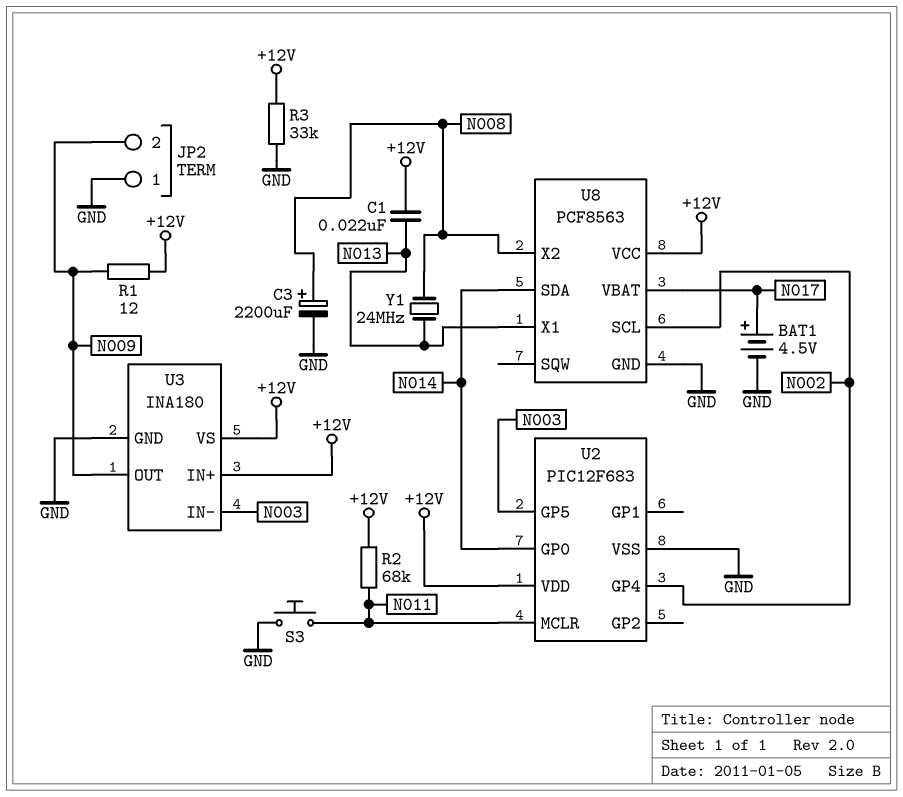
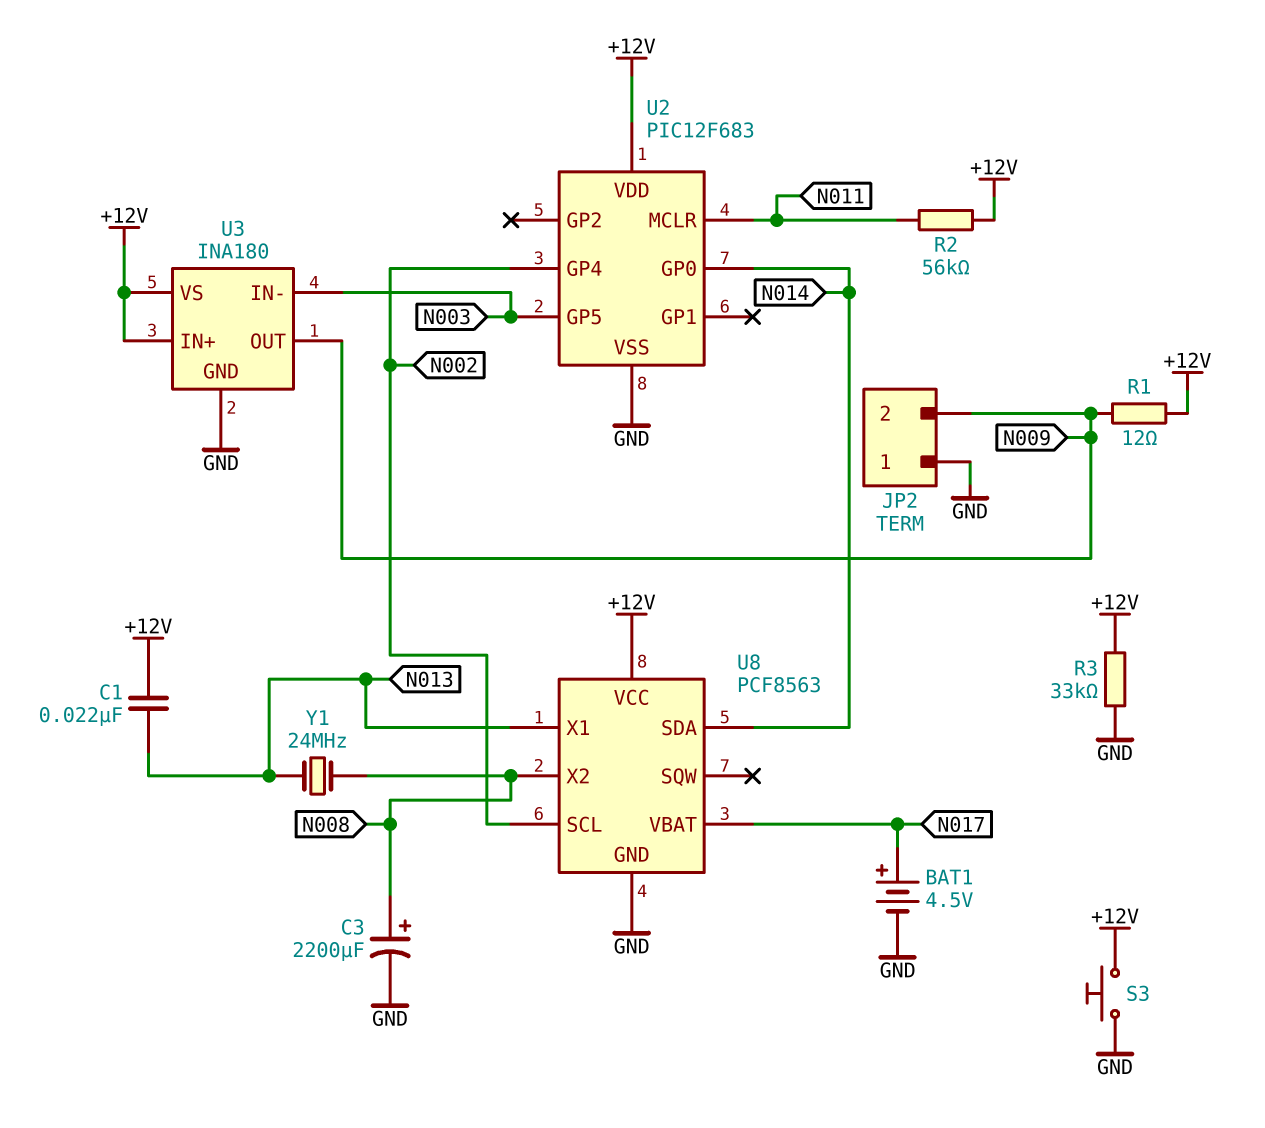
R2: 68k (+12V, N011) -> 56k (+12V, N011)
S3: button (GND, N011) -> button (+12V, GND)

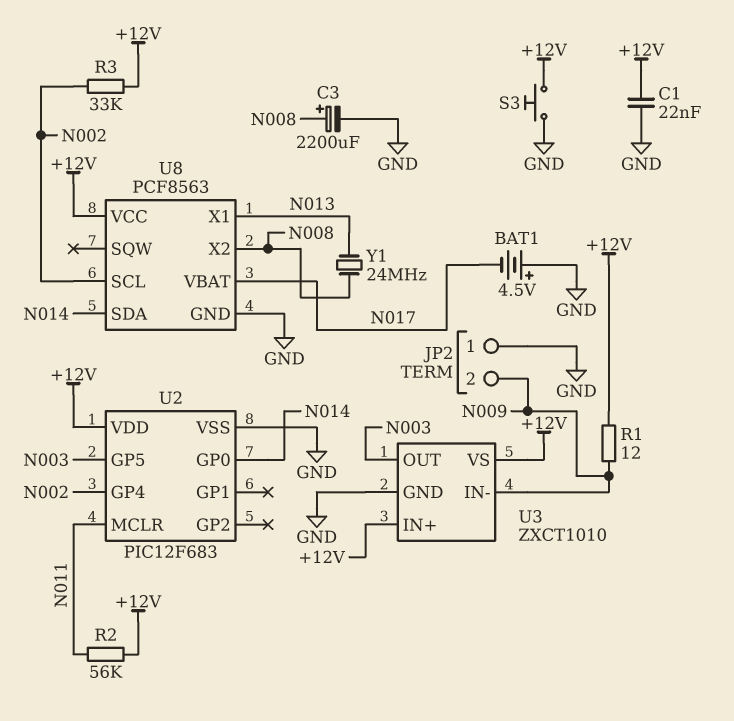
BAT1: 4.5V (plus N017, minus GND) -> 4.5V (plus GND, minus N017)
C1: 22nF (+12V, N013) -> 22nF (+12V, GND)
R3: 33k (+12V, GND) -> 33k (+12V, N002)
U3: INA180 -> ZXCT1010
U3 pin IN-: N003 -> N009
U3 pin OUT: N009 -> N003

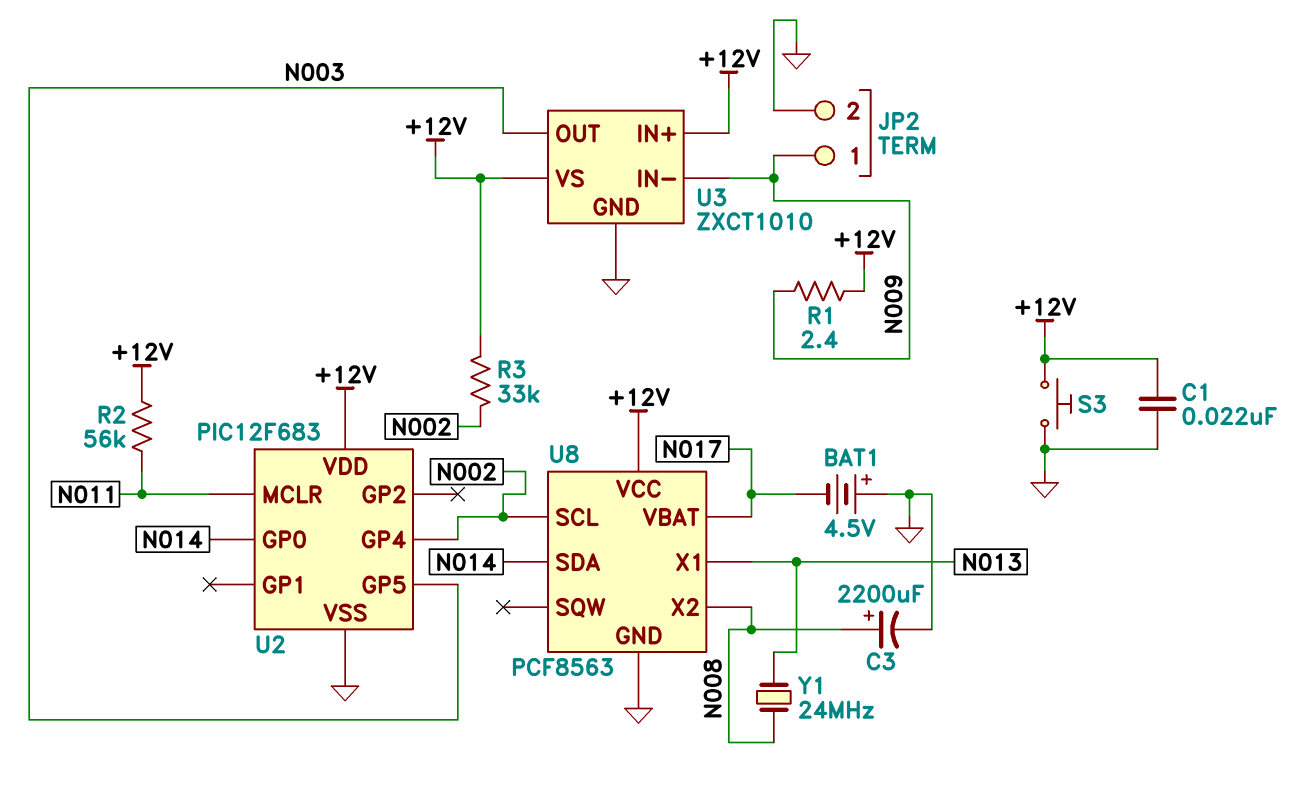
JP2 pin 1: GND -> N009
JP2 pin 2: N009 -> GND
R1: 12 (+12V, N009) -> 2.4 (+12V, N009)

